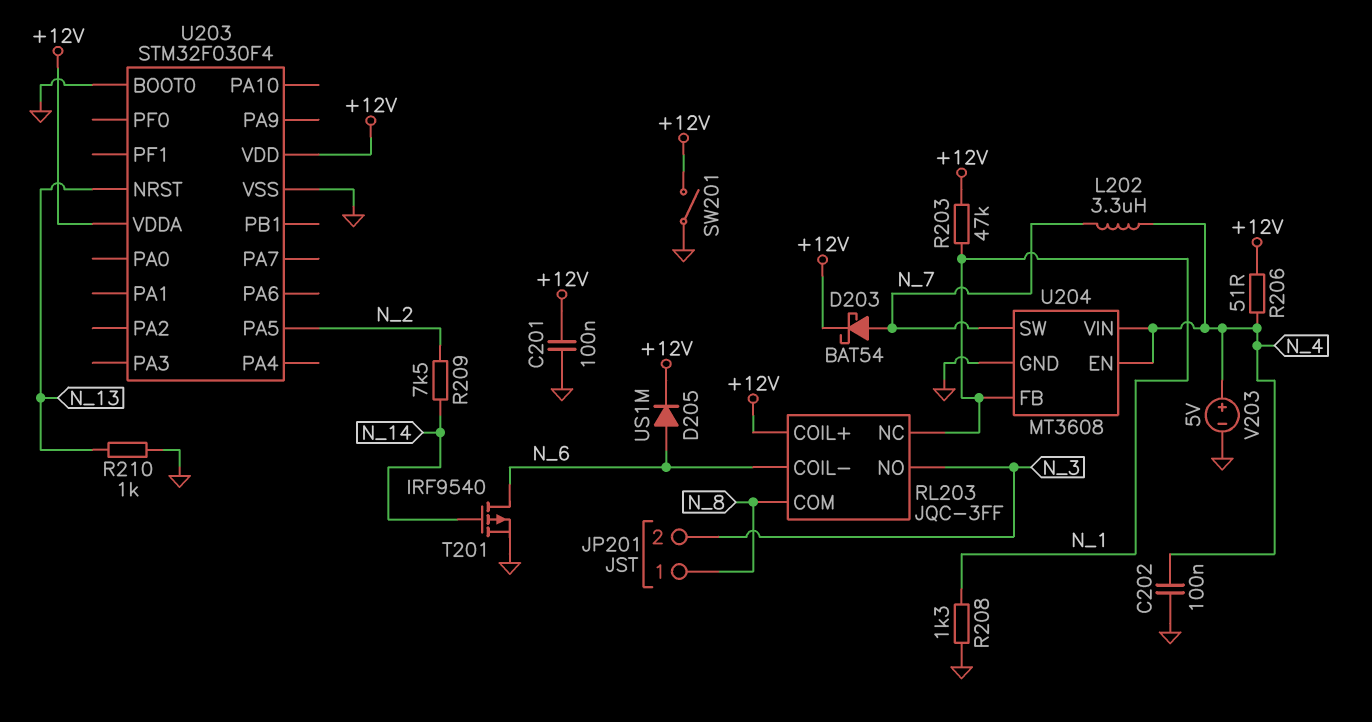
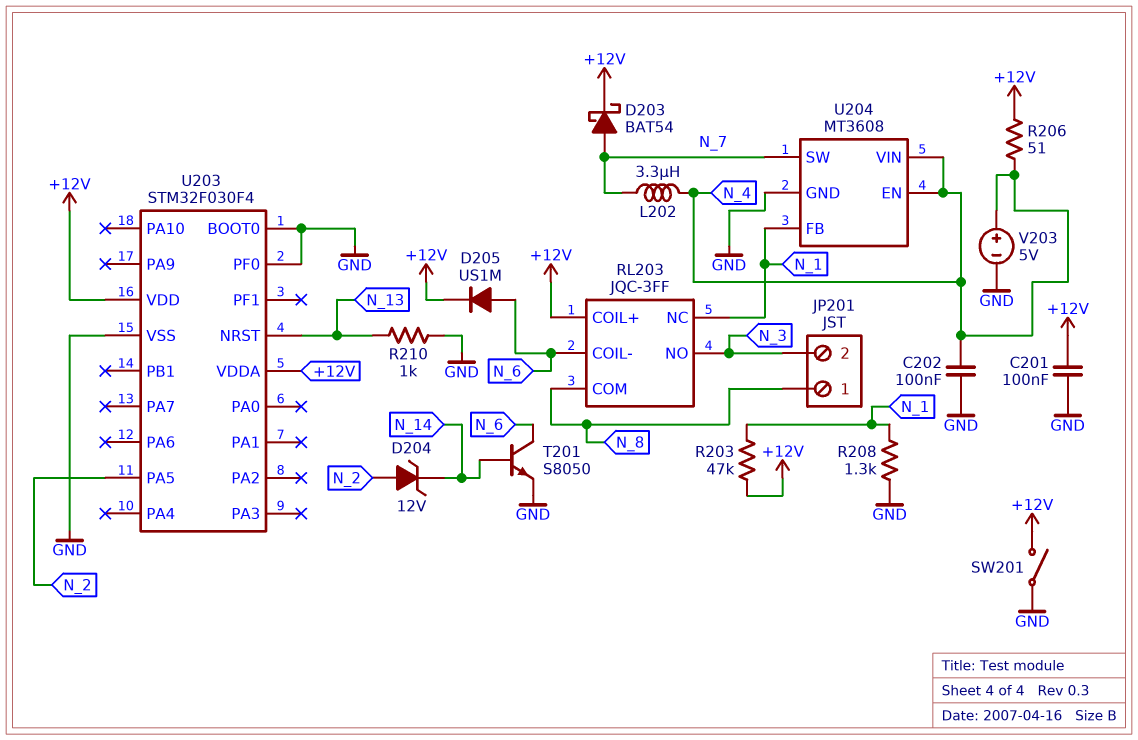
D204: none -> zener 12V (A N_2, K N_14)
R209: 7.5k (N_2, N_14) -> none
T201: PMOS IRF9540 (G N_14, D N_6, S GND) -> NPN S8050 (B N_14, C N_6, E GND)
U203 pin PF0: none -> GND

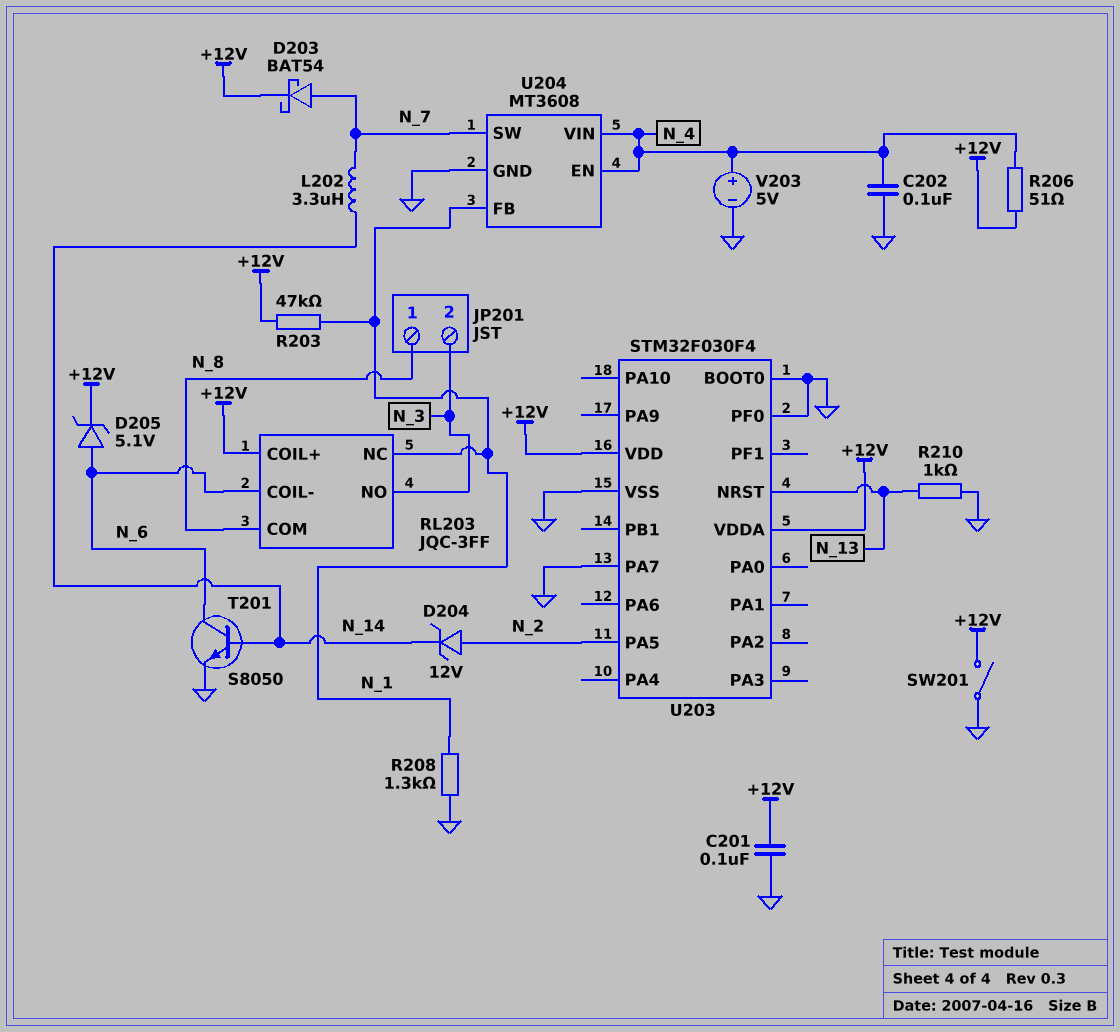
D205: diode US1M (A N_6, K +12V) -> zener 5.1V (A N_6, K +12V)
L202: 3.3uH (N_4, N_7) -> 3.3uH (N_7, N_14)
U203 pin PA7: none -> GND

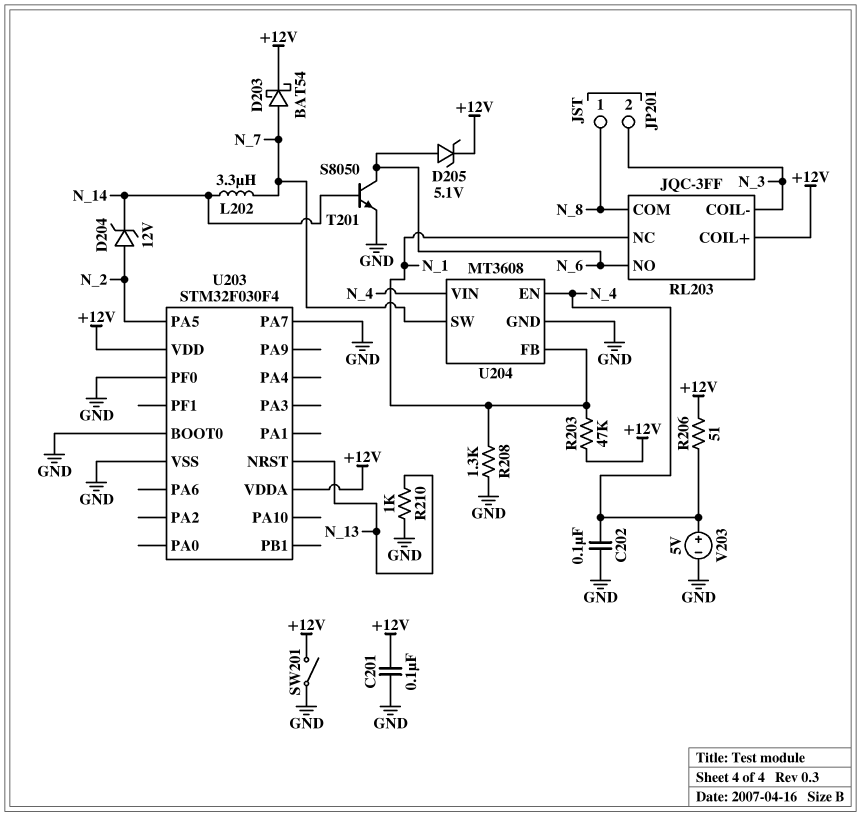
RL203 pin COIL-: N_6 -> N_3
RL203 pin NO: N_3 -> N_6

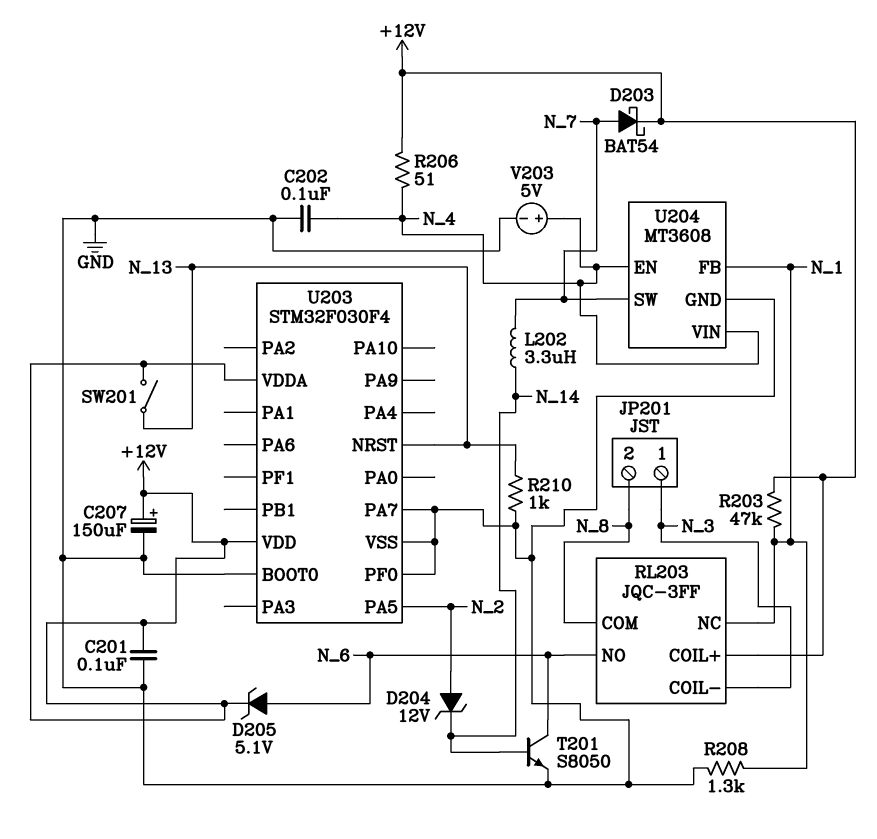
C207: none -> 150uF (plus +12V, minus GND)
JP201 pin 1: N_8 -> N_3
JP201 pin 2: N_3 -> N_8
SW201: switch (+12V, GND) -> switch (+12V, N_13)

